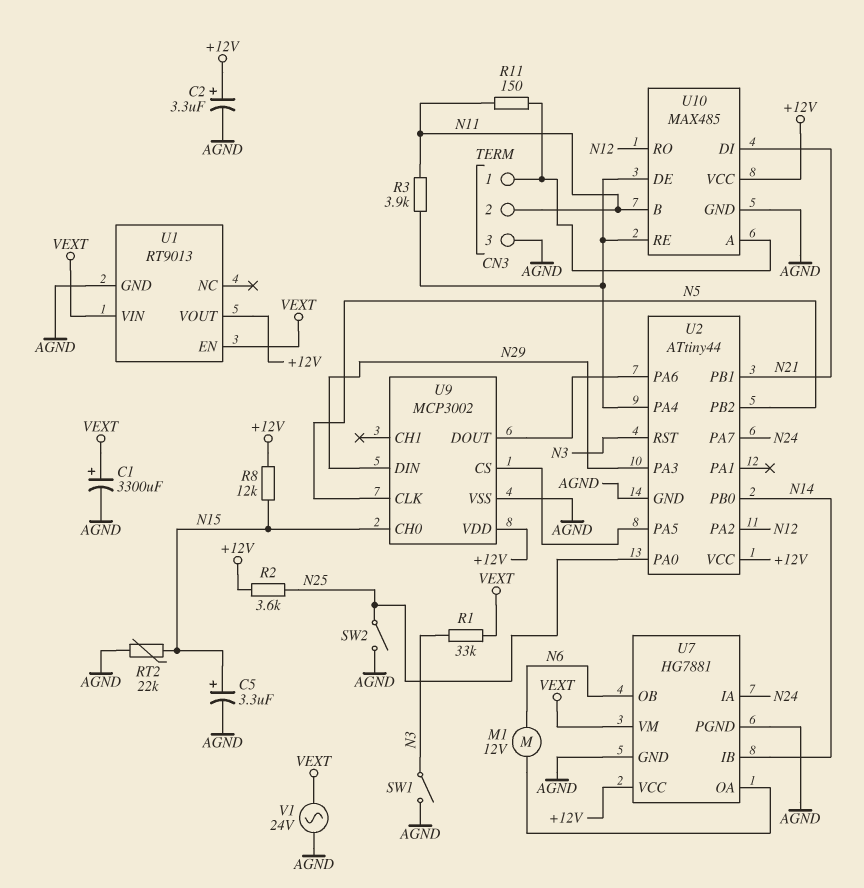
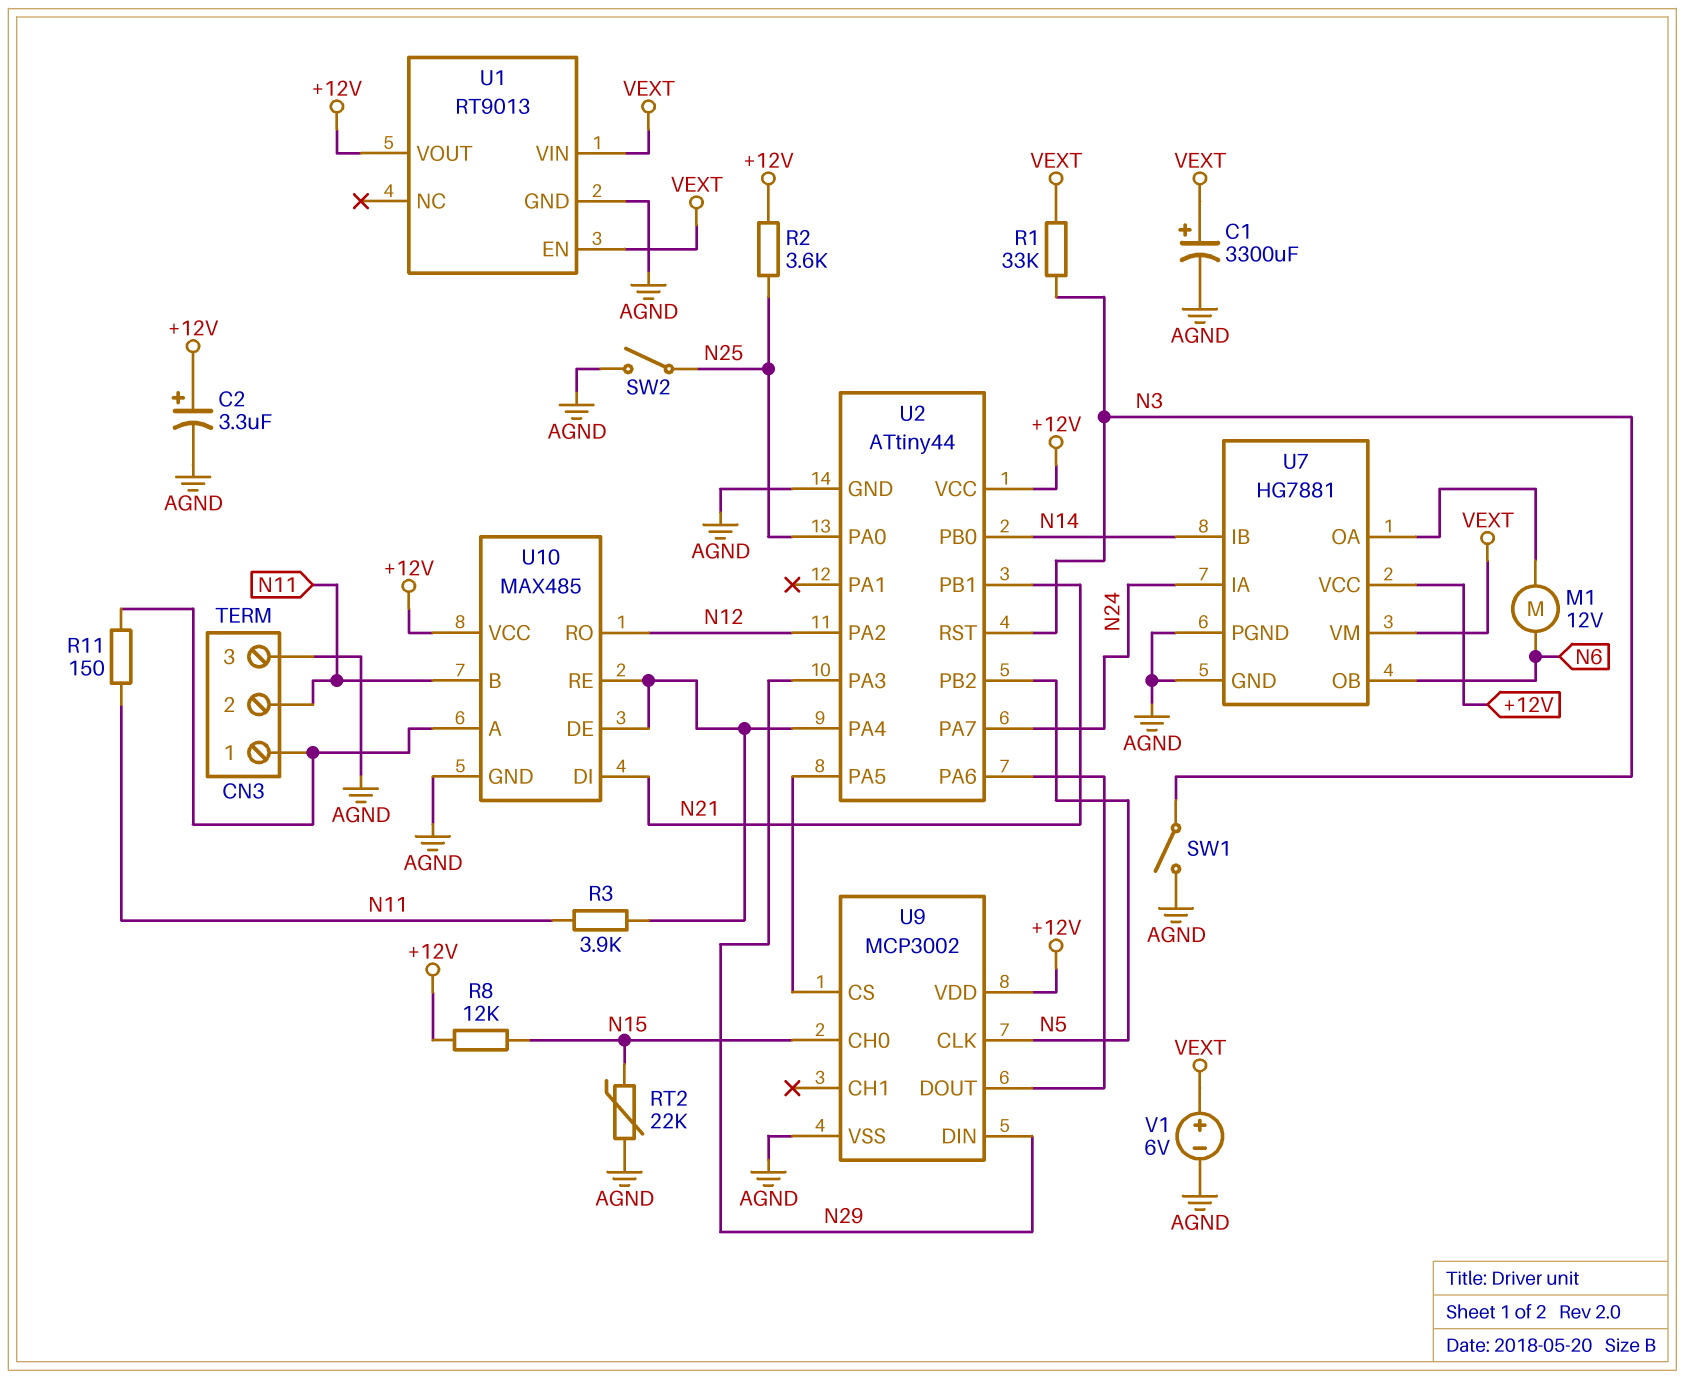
C5: 3.3uF (plus N15, minus AGND) -> none
V1: AC 24V (AGND, VEXT) -> 6V (plus VEXT, minus AGND)

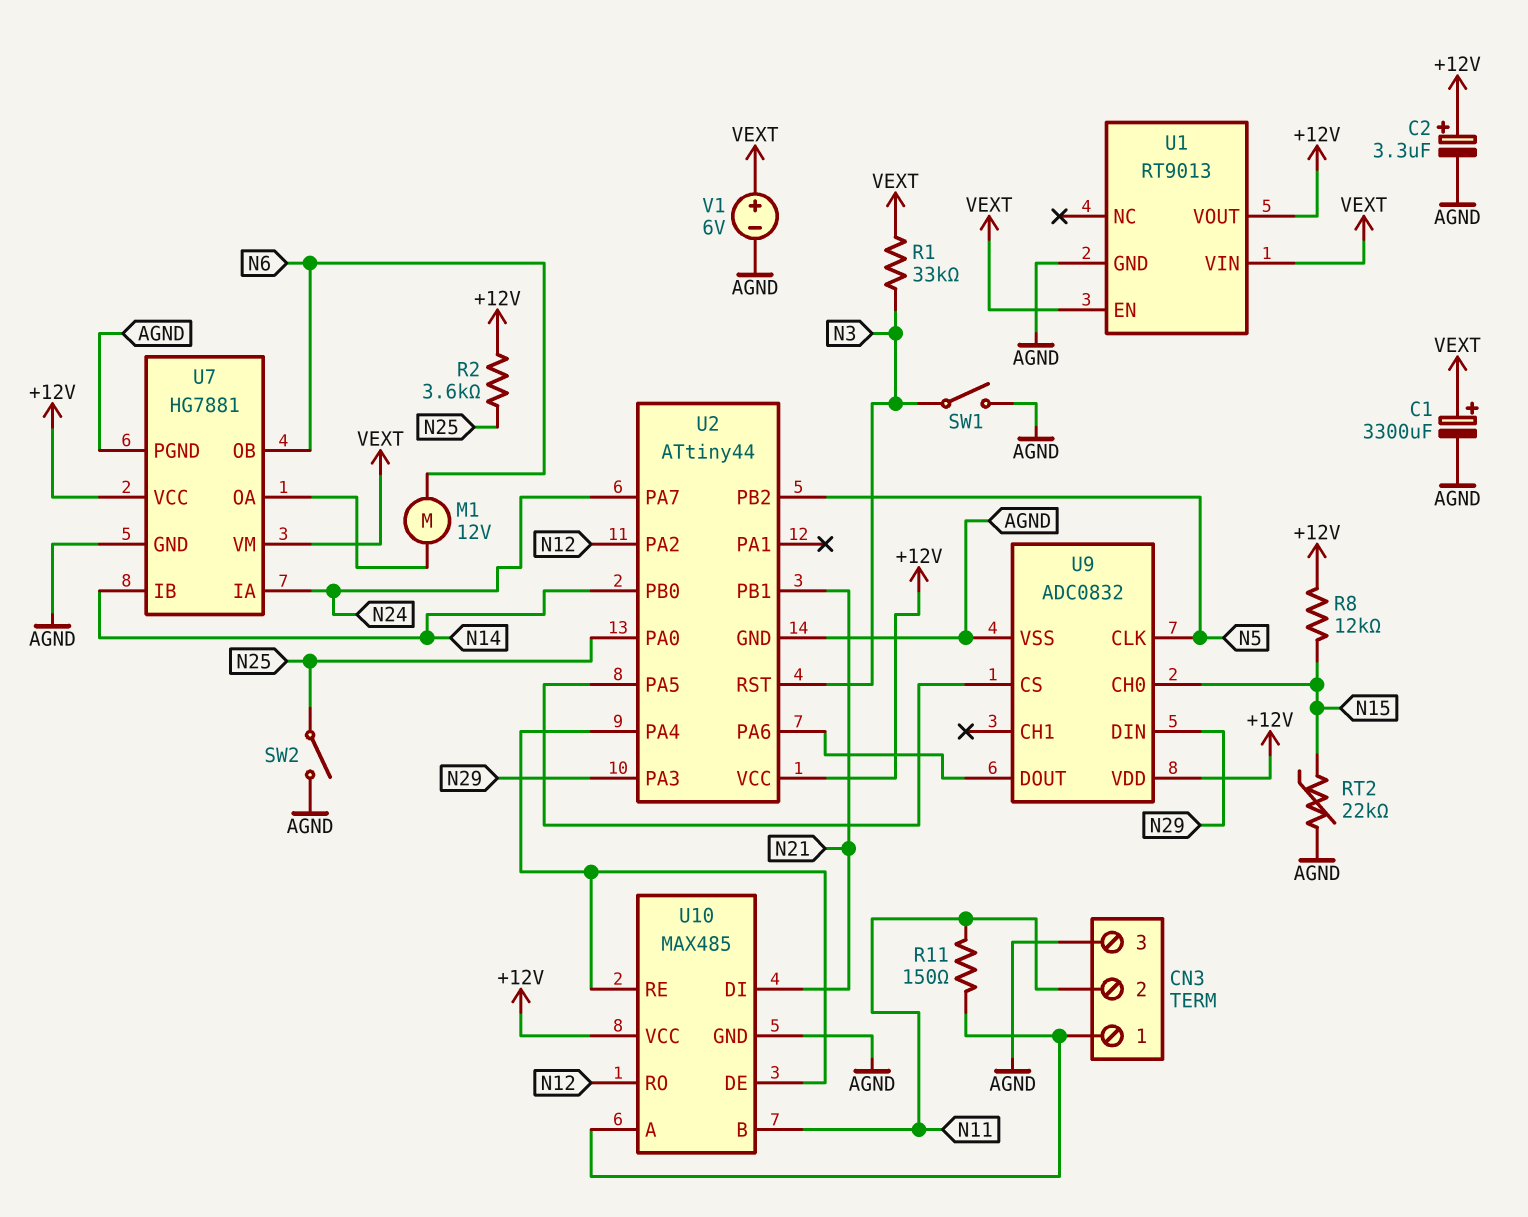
R3: 3.9k (N11, U2/PA4) -> none
U9: MCP3002 -> ADC0832

